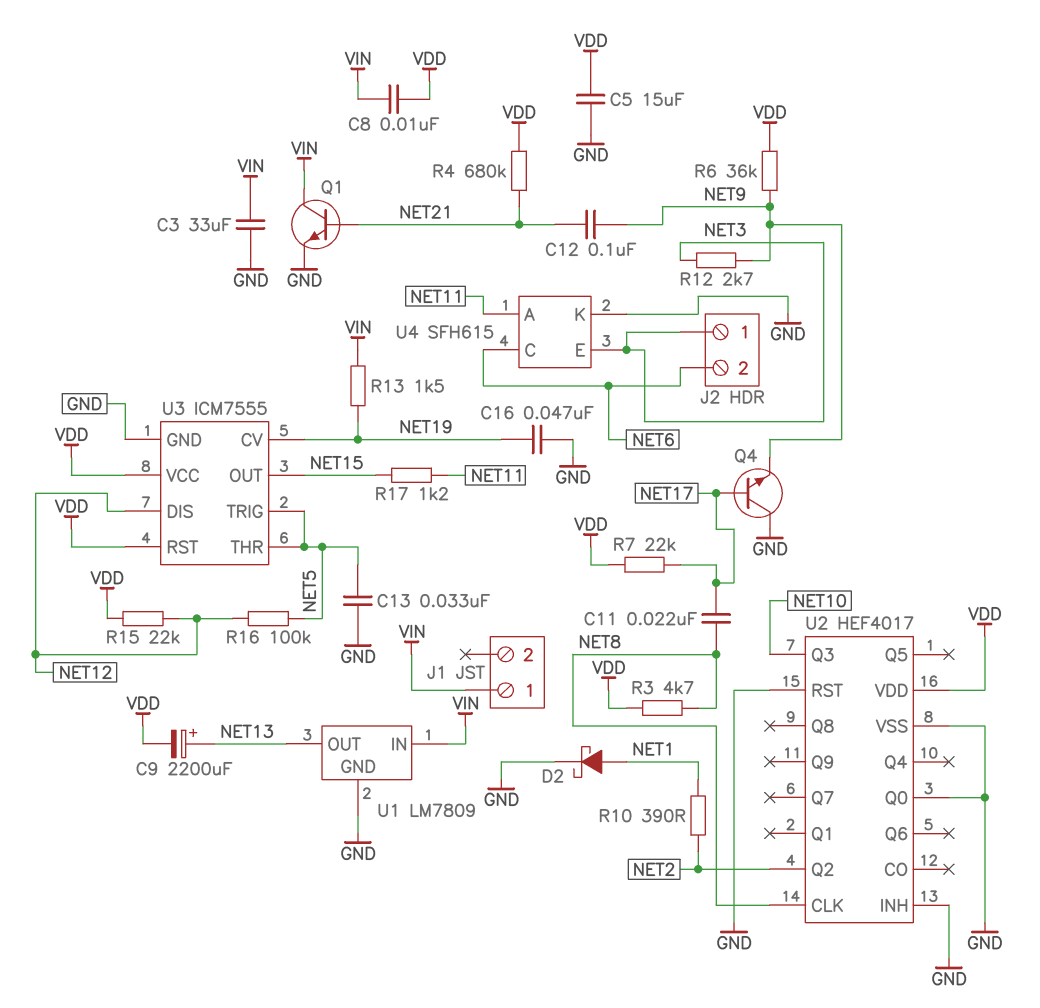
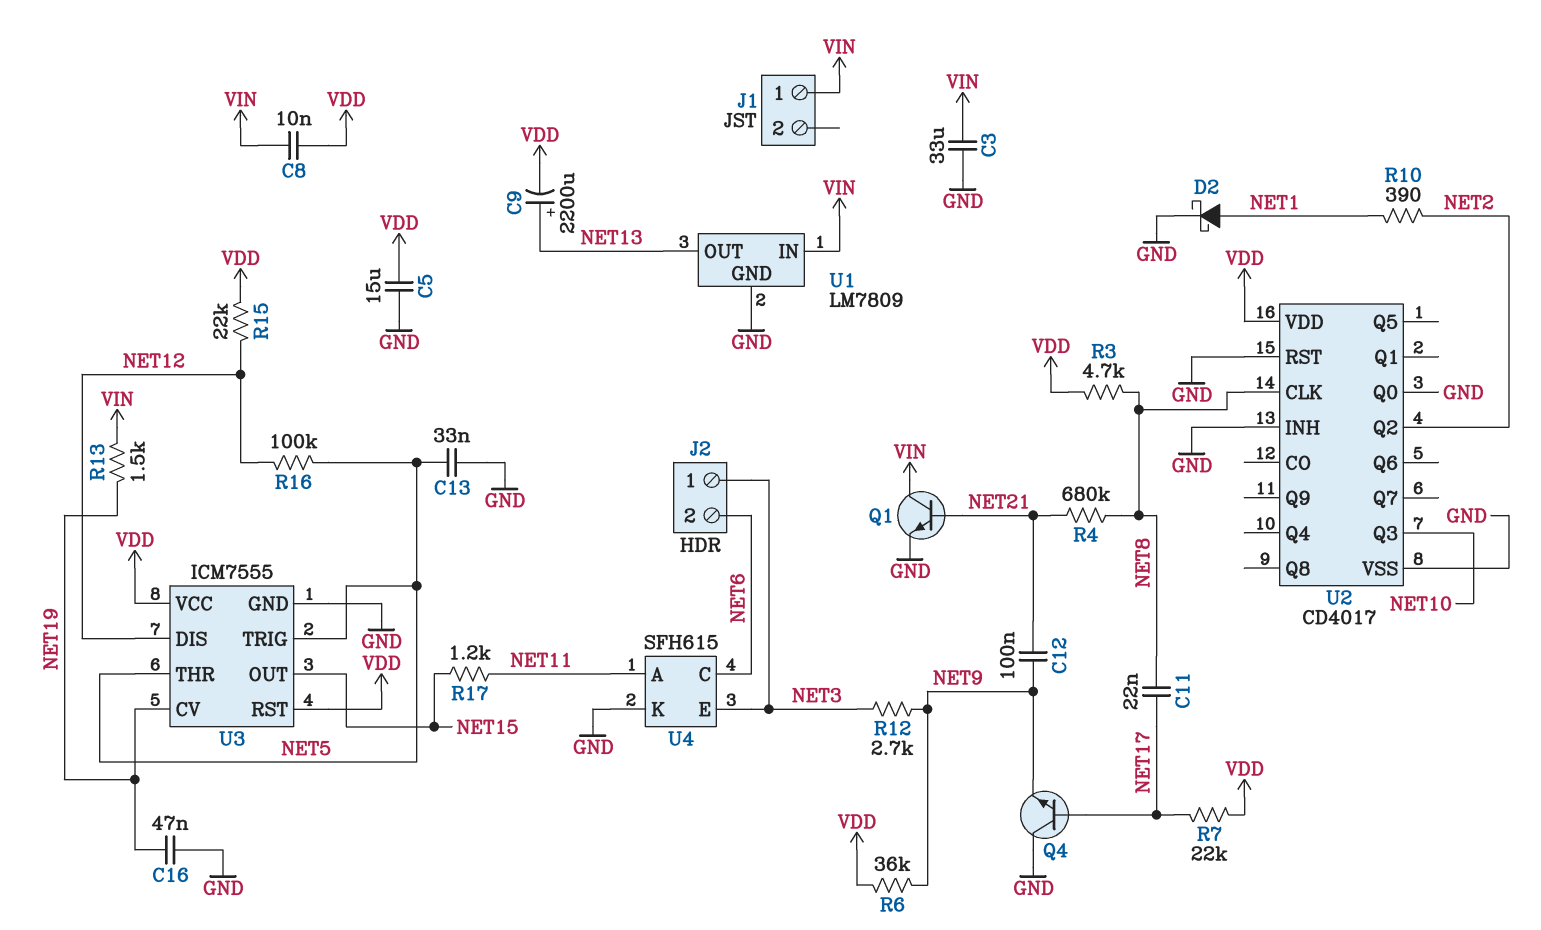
R4: 680k (NET21, VDD) -> 680k (NET8, NET21)
U2: HEF4017 -> CD4017

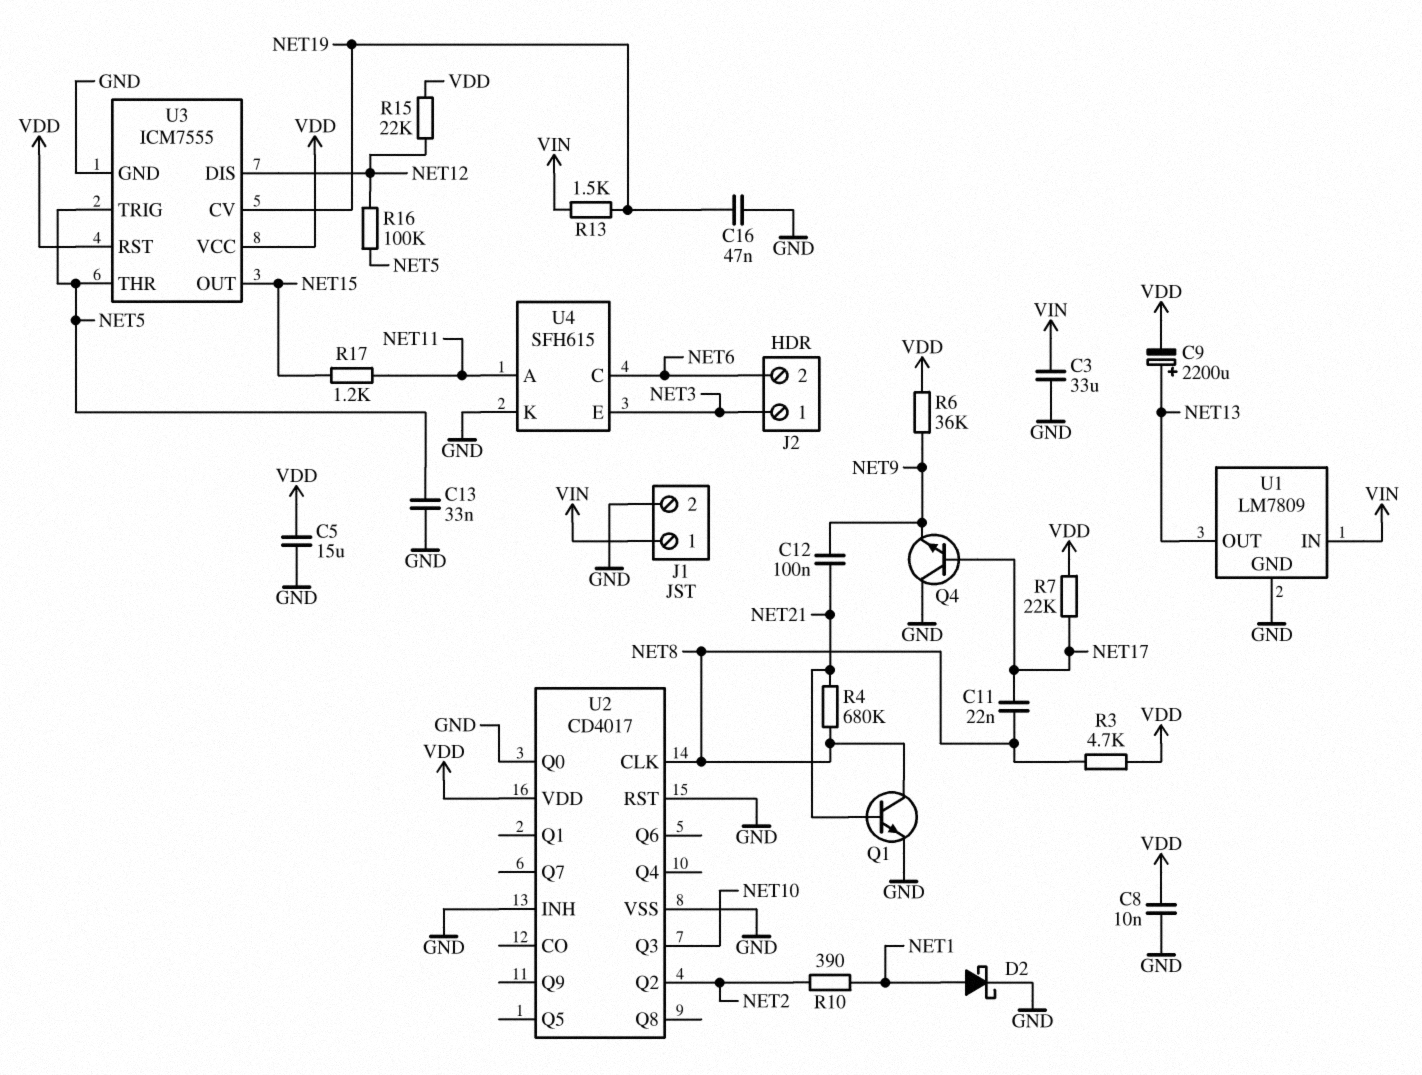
C8: 10nF (VDD, VIN) -> 10nF (GND, VDD)
J1 pin 2: none -> GND
Q1: NPN (B NET21, C VIN, E GND) -> NPN (B NET21, C NET8, E GND)
R12: 2.7k (NET3, NET9) -> none

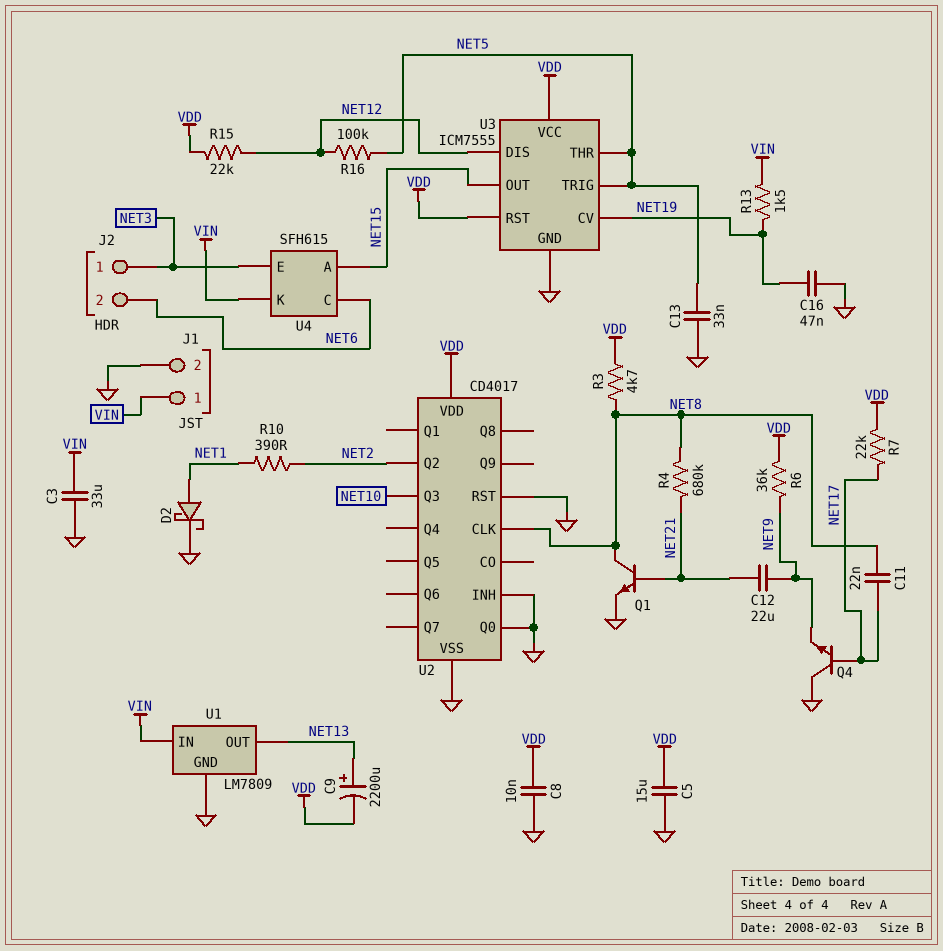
C12: 100nF (NET9, NET21) -> 22uF (NET9, NET21)
R17: 1.2k (NET11, NET15) -> none
U4 pin A: NET11 -> NET15
U4 pin K: GND -> VIN

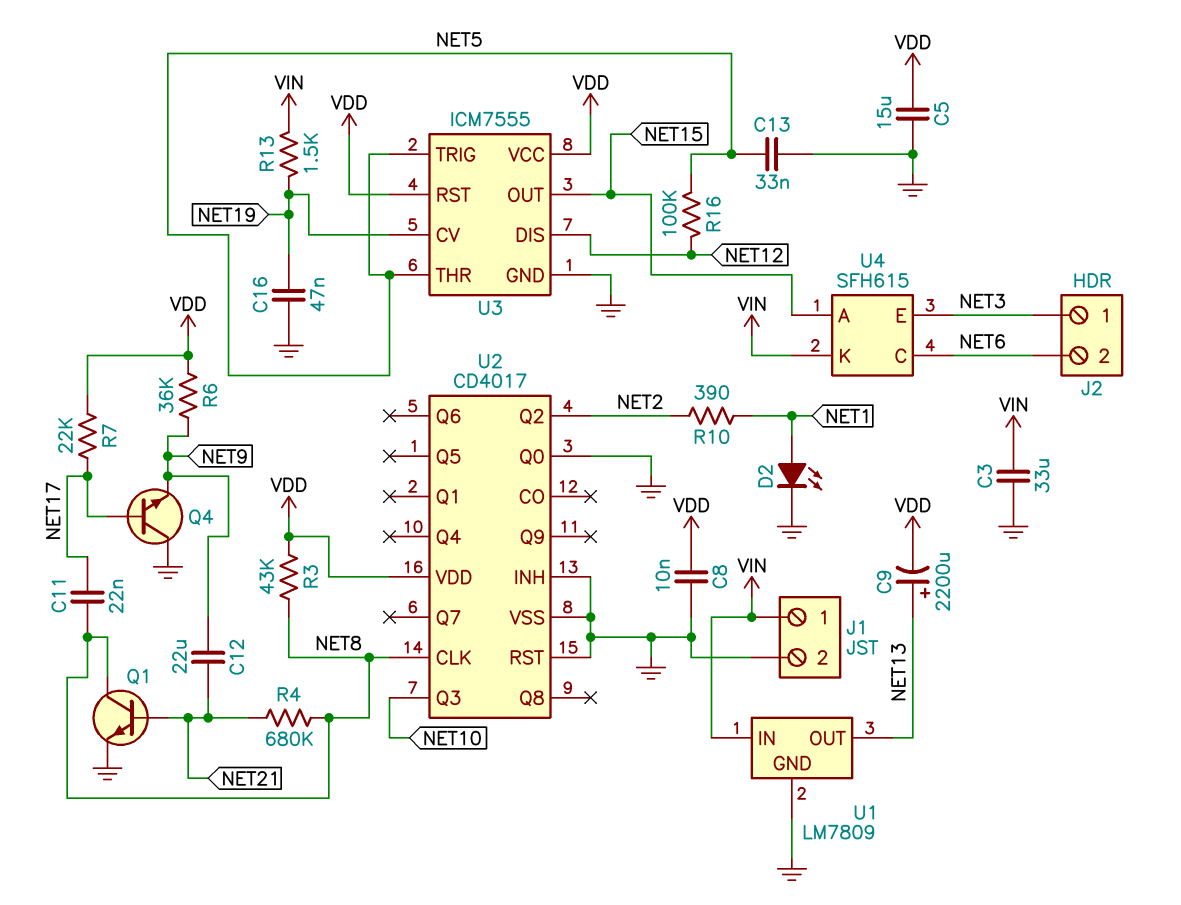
D2: schottky (A NET1, K GND) -> LED (A NET1, K GND)
R3: 4.7k (NET8, VDD) -> 43k (NET8, VDD)
R15: 22k (NET12, VDD) -> none

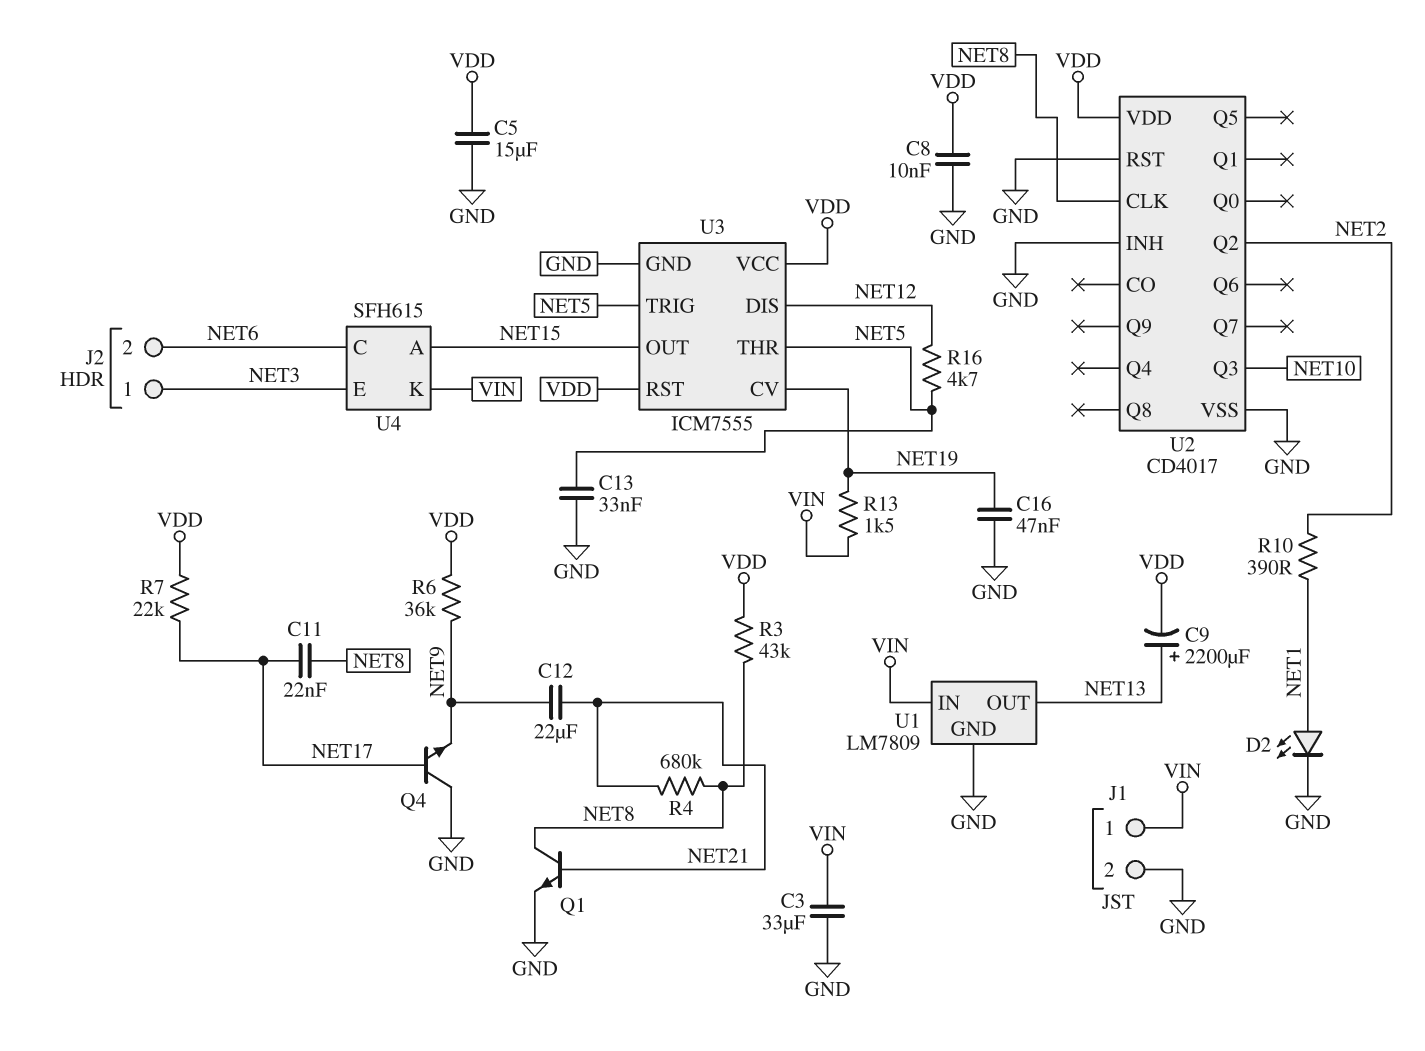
R16: 100k (NET5, NET12) -> 4.7k (NET5, NET12)
U2 pin Q0: GND -> none

